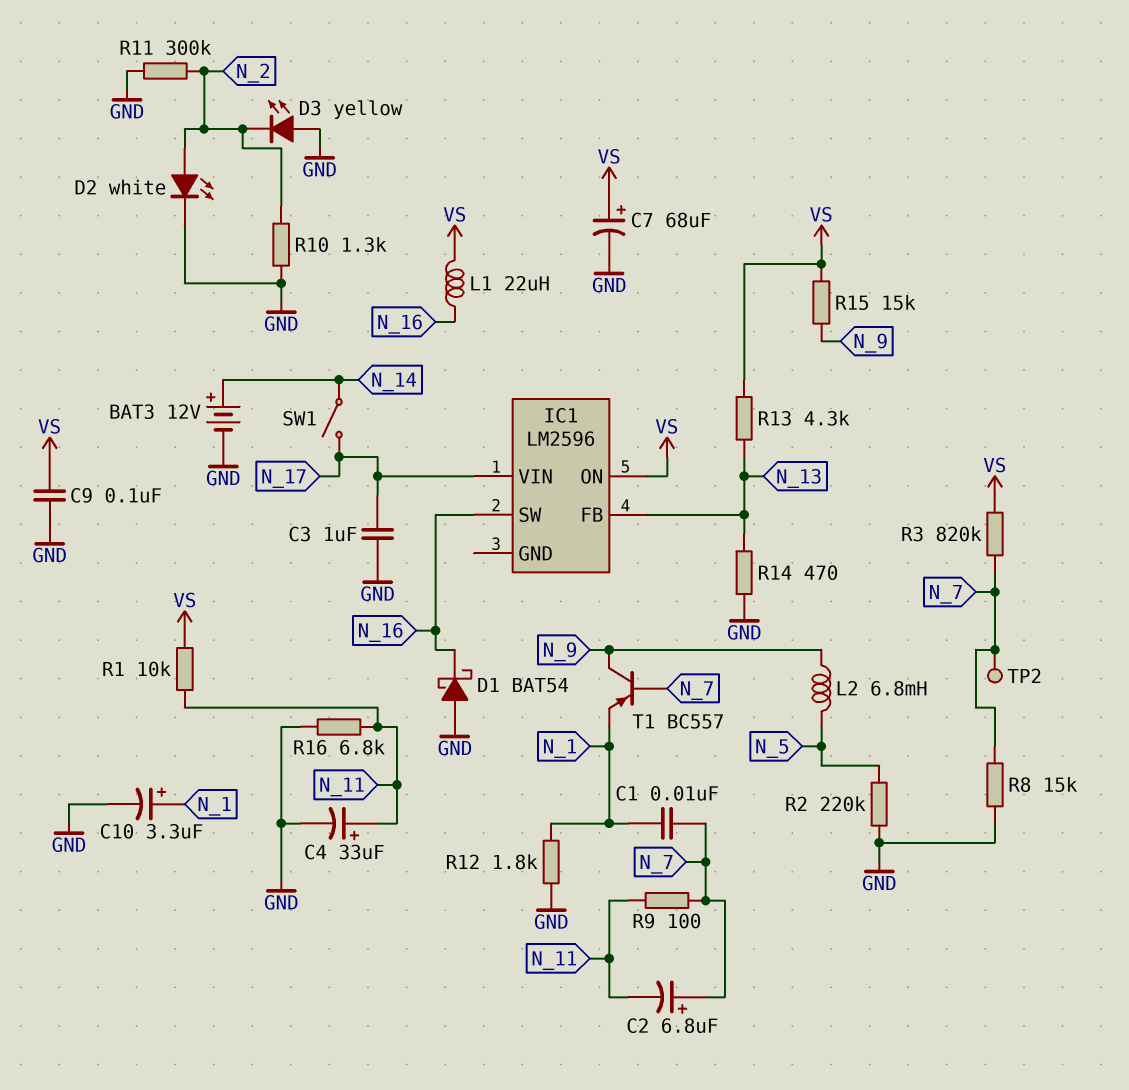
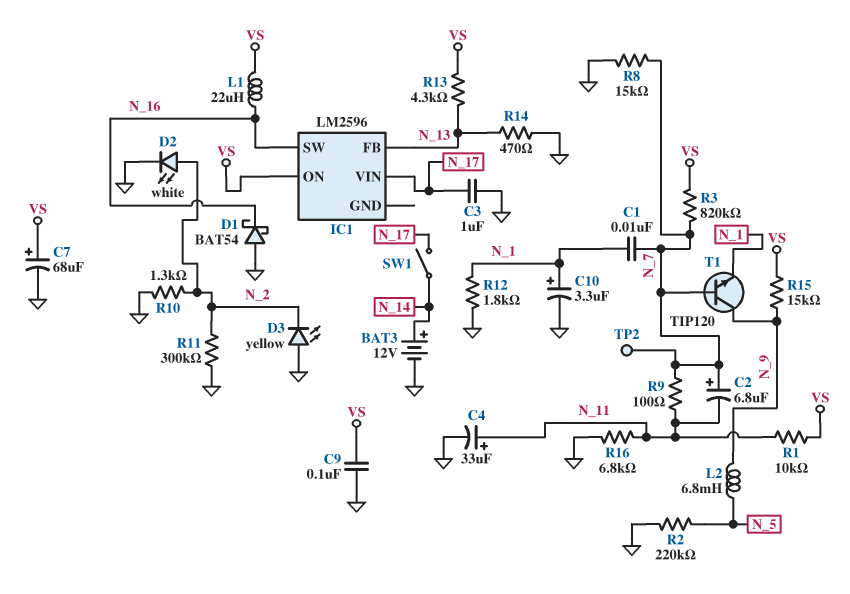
T1: PNP BC557 (B N_7, C N_9, E N_1) -> NPN TIP120 (B N_7, C N_9, E N_1)

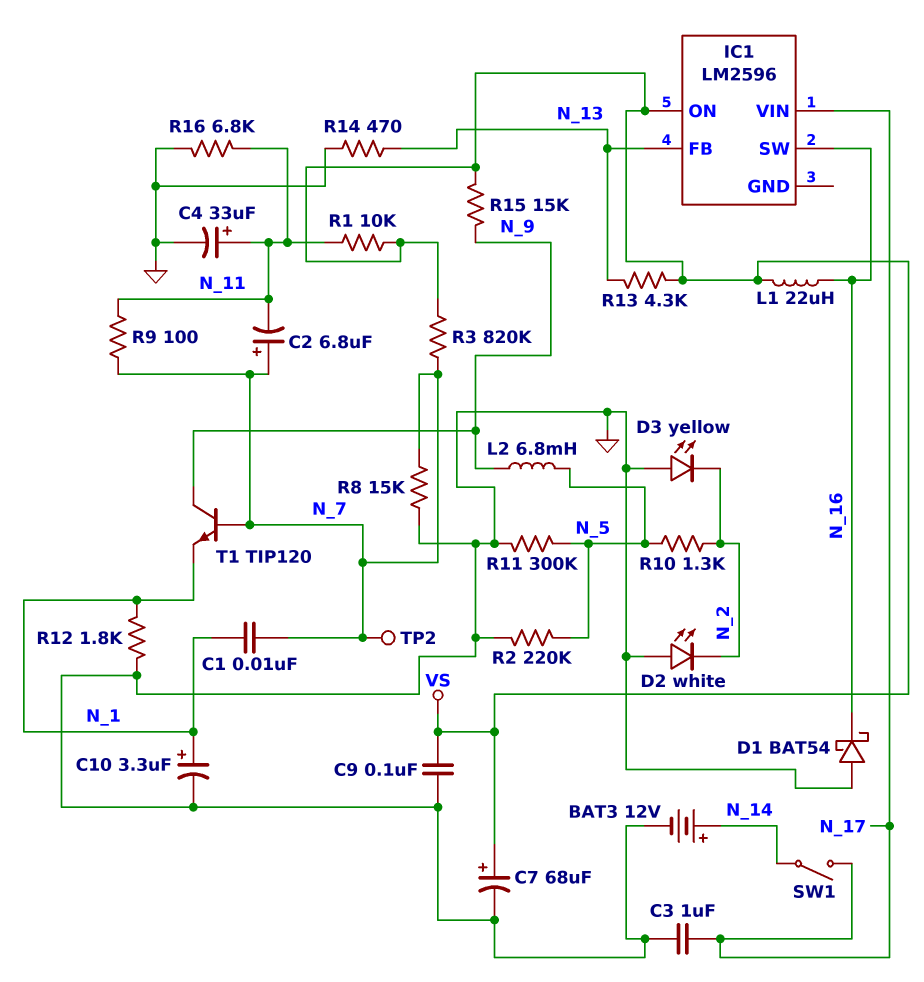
D2: LED white (A N_2, K GND) -> LED white (A GND, K N_2)
R10: 1.3k (GND, N_2) -> 1.3k (N_2, N_5)
R11: 300k (GND, N_2) -> 300k (GND, N_5)

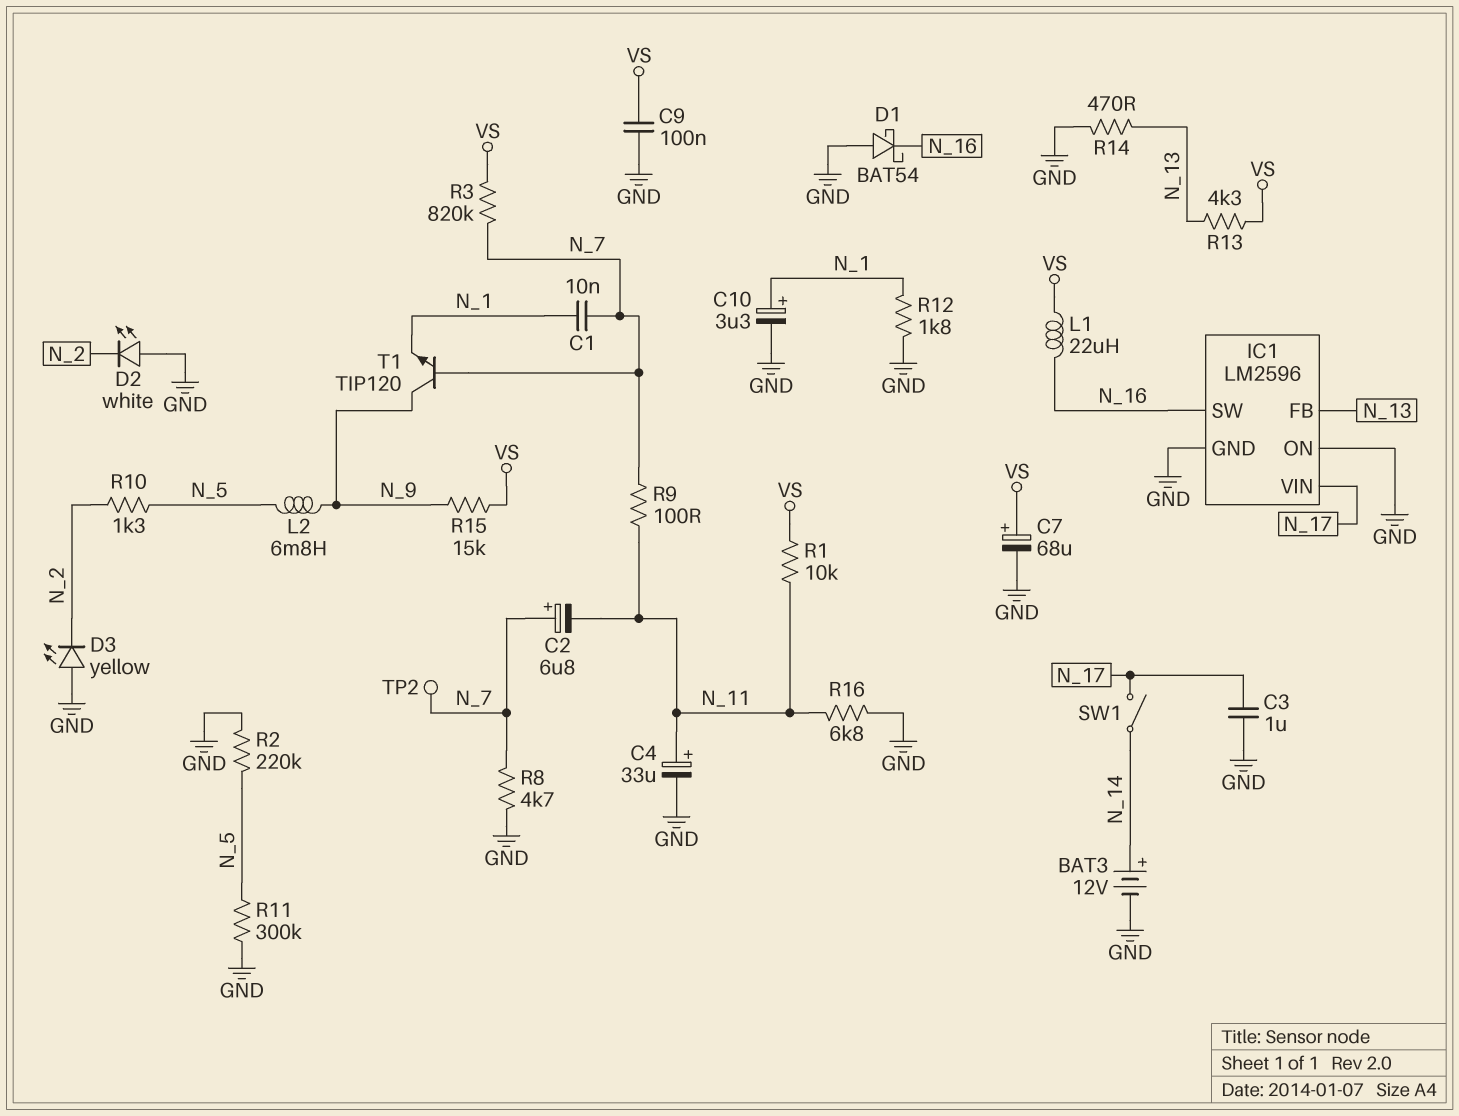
IC1 pin GND: none -> GND
IC1 pin ON: VS -> GND
R8: 15k (GND, N_7) -> 4.7k (GND, N_7)

